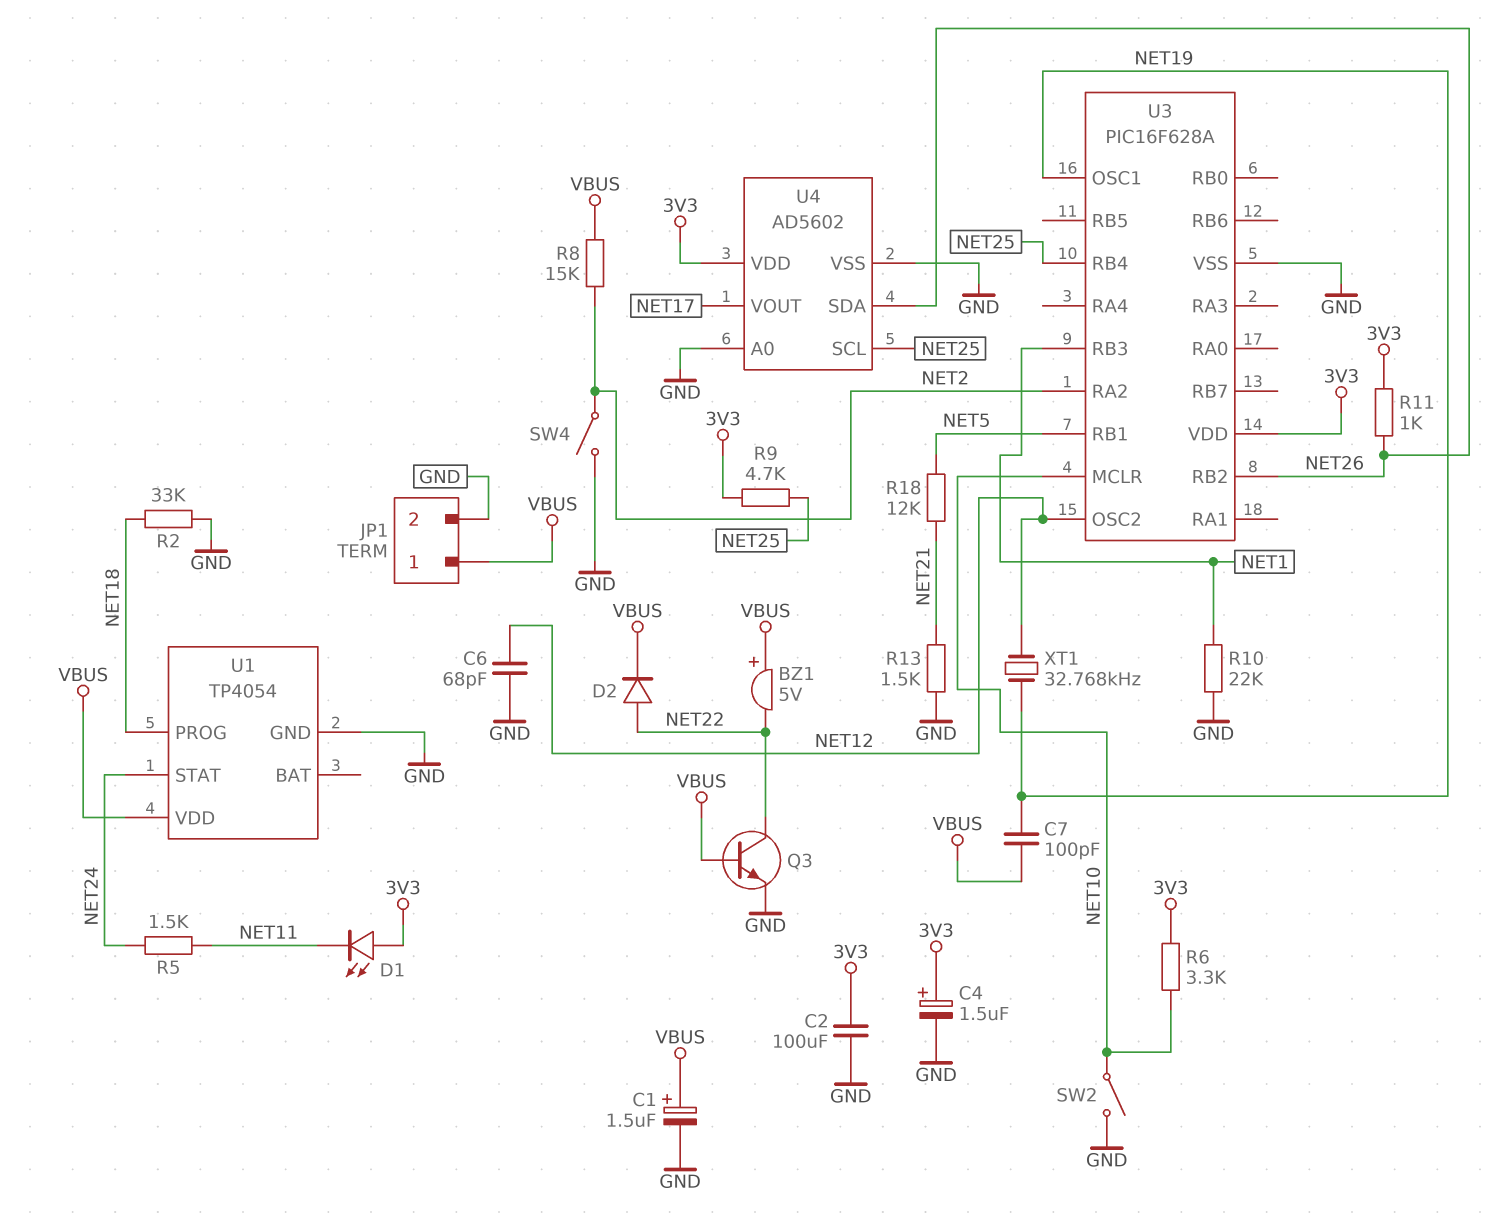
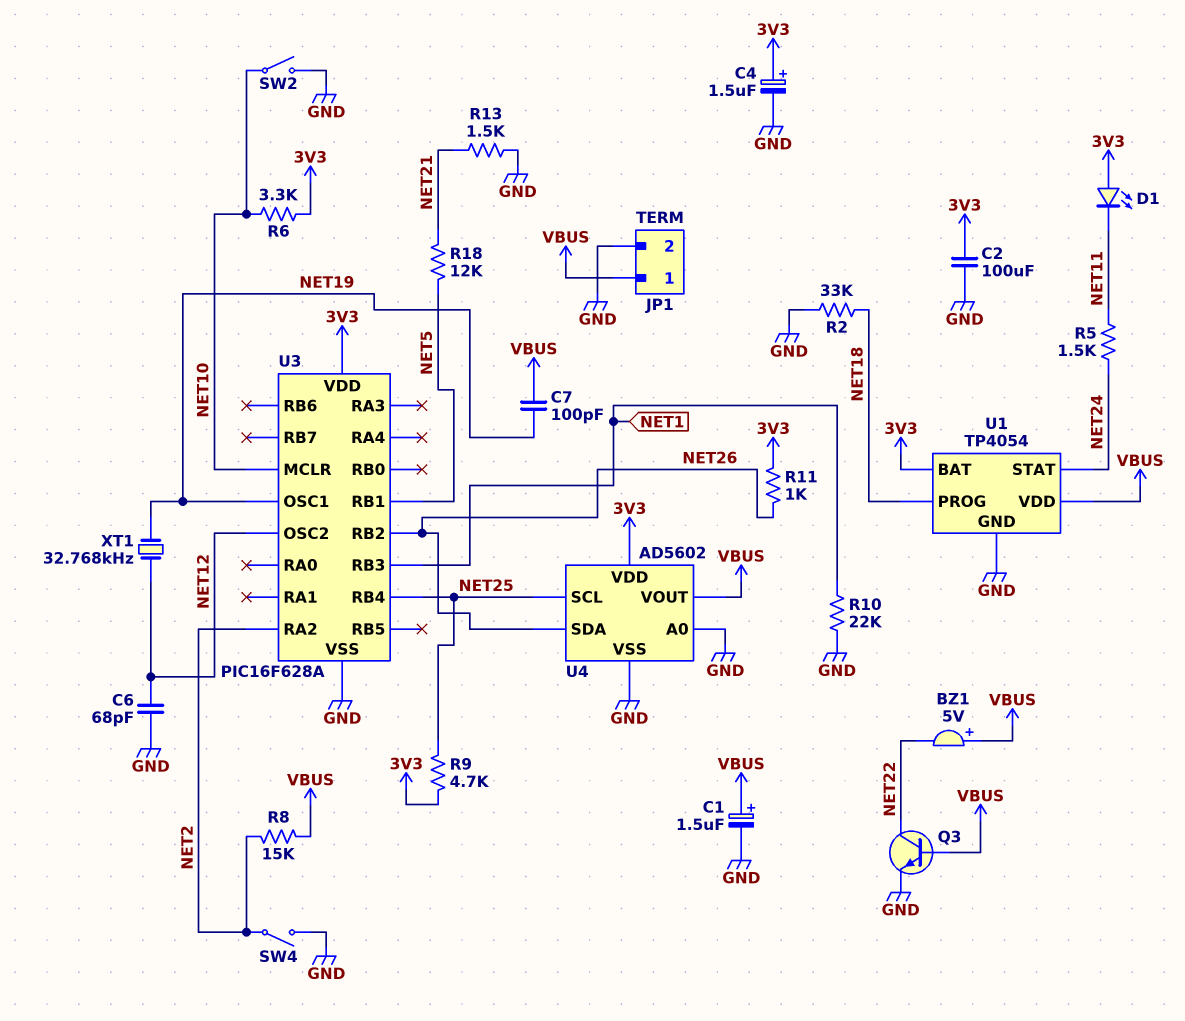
D2: diode (A NET22, K VBUS) -> none
U1 pin BAT: none -> 3V3
U4 pin VOUT: NET17 -> VBUS

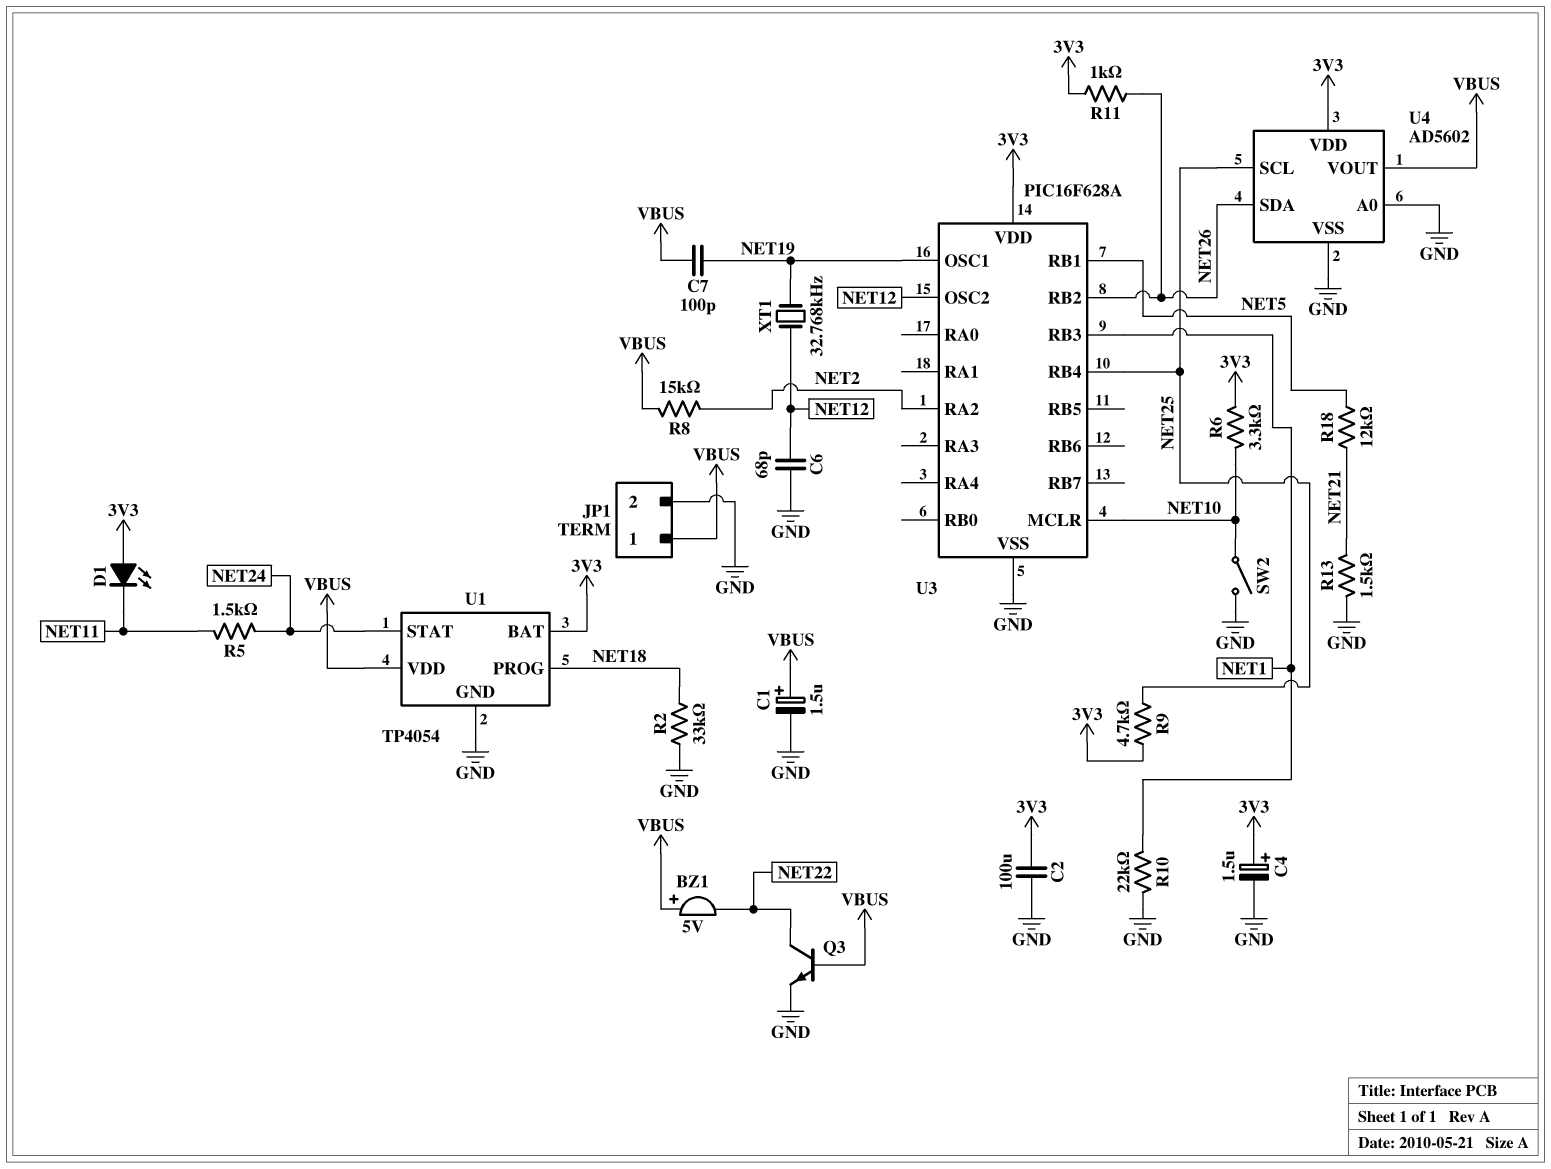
SW4: switch (GND, NET2) -> none

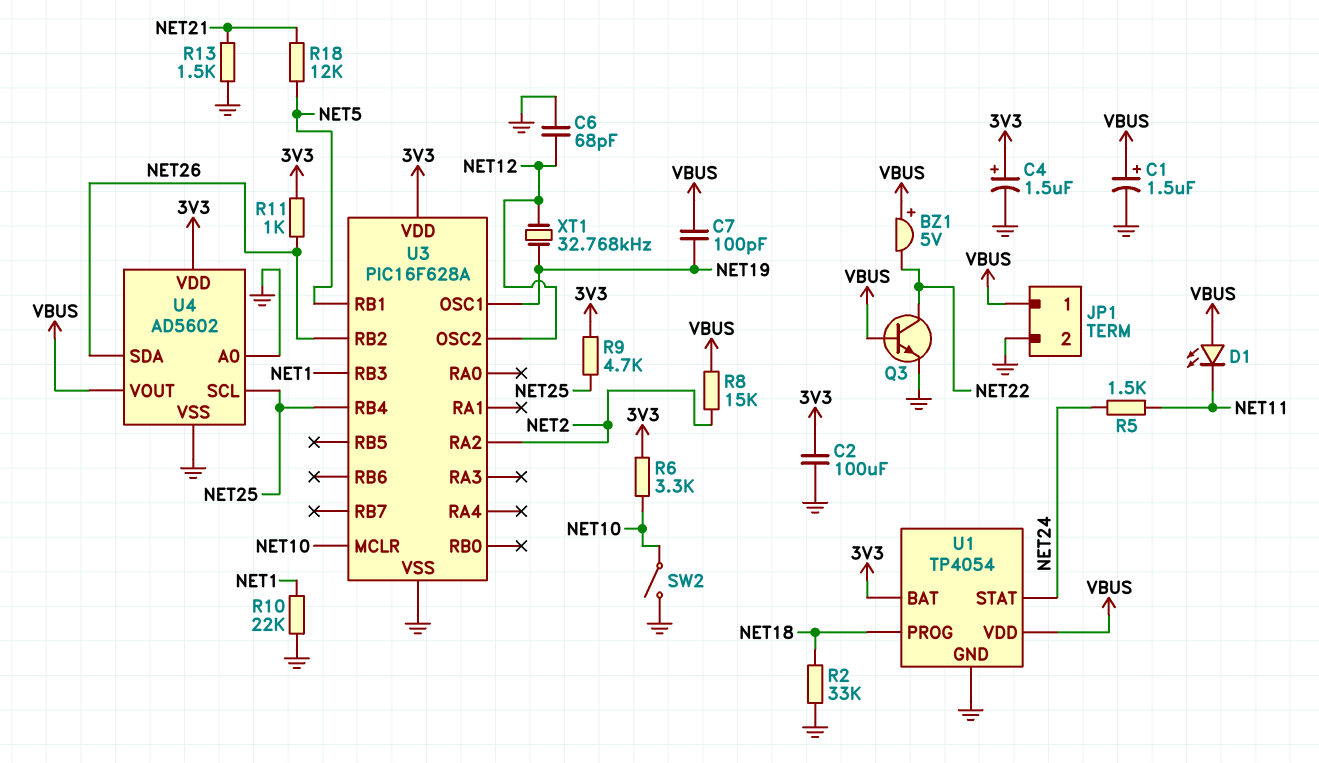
D1: LED (A 3V3, K NET11) -> LED (A VBUS, K NET11)

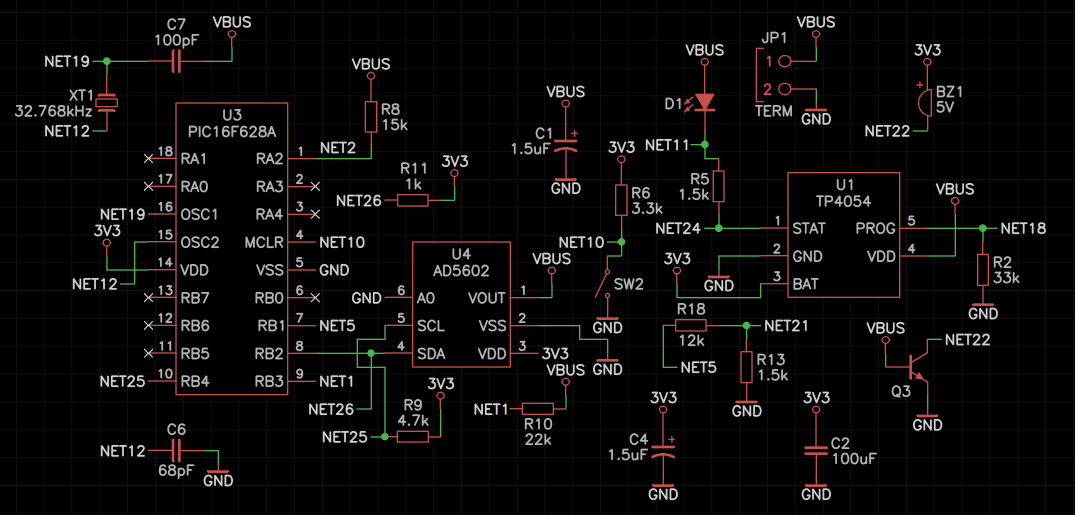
BZ1: buzzer 5V (plus VBUS, minus NET22) -> buzzer 5V (plus 3V3, minus NET22)
R10: 22k (GND, NET1) -> 22k (NET1, VBUS)

